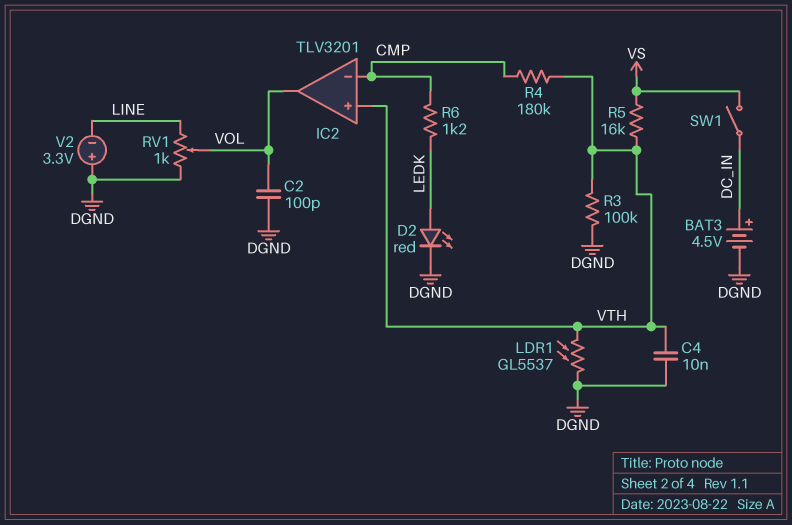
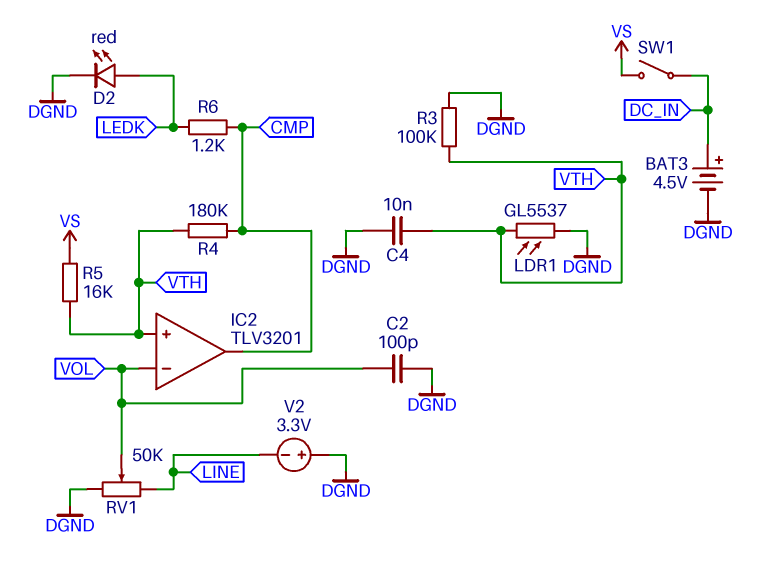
IC2 pin in-: CMP -> VOL
IC2 pin out: VOL -> CMP
RV1: 1k (DGND, LINE, wiper VOL) -> 50k (DGND, LINE, wiper VOL)

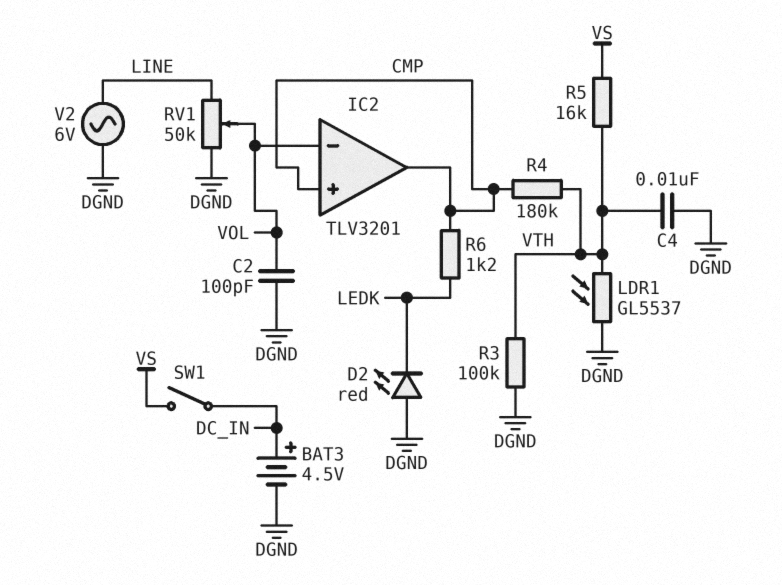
D2: LED red (A LEDK, K DGND) -> LED red (A DGND, K LEDK)
IC2 pin in+: VTH -> CMP
V2: 3.3V (plus DGND, minus LINE) -> AC 6V (DGND, LINE)

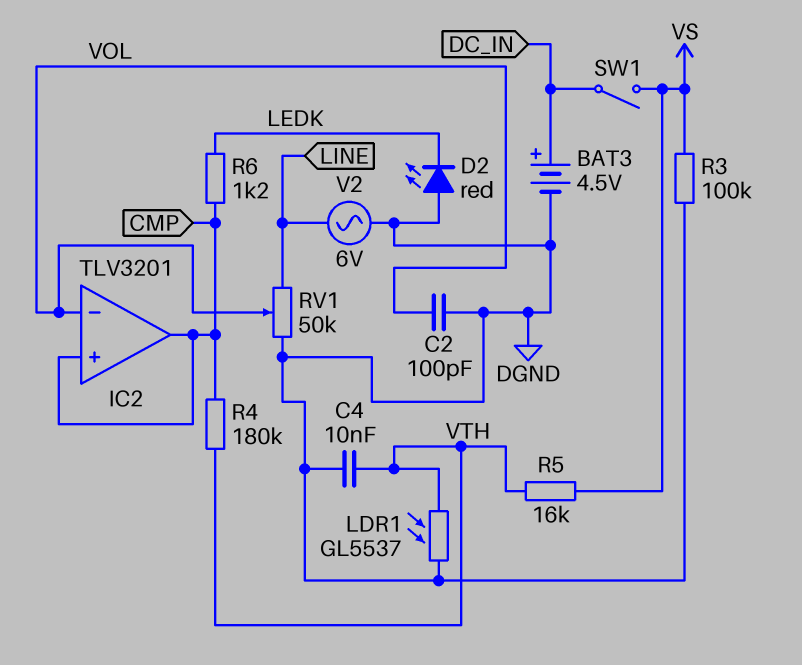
R3: 100k (DGND, VTH) -> 100k (DGND, VS)

